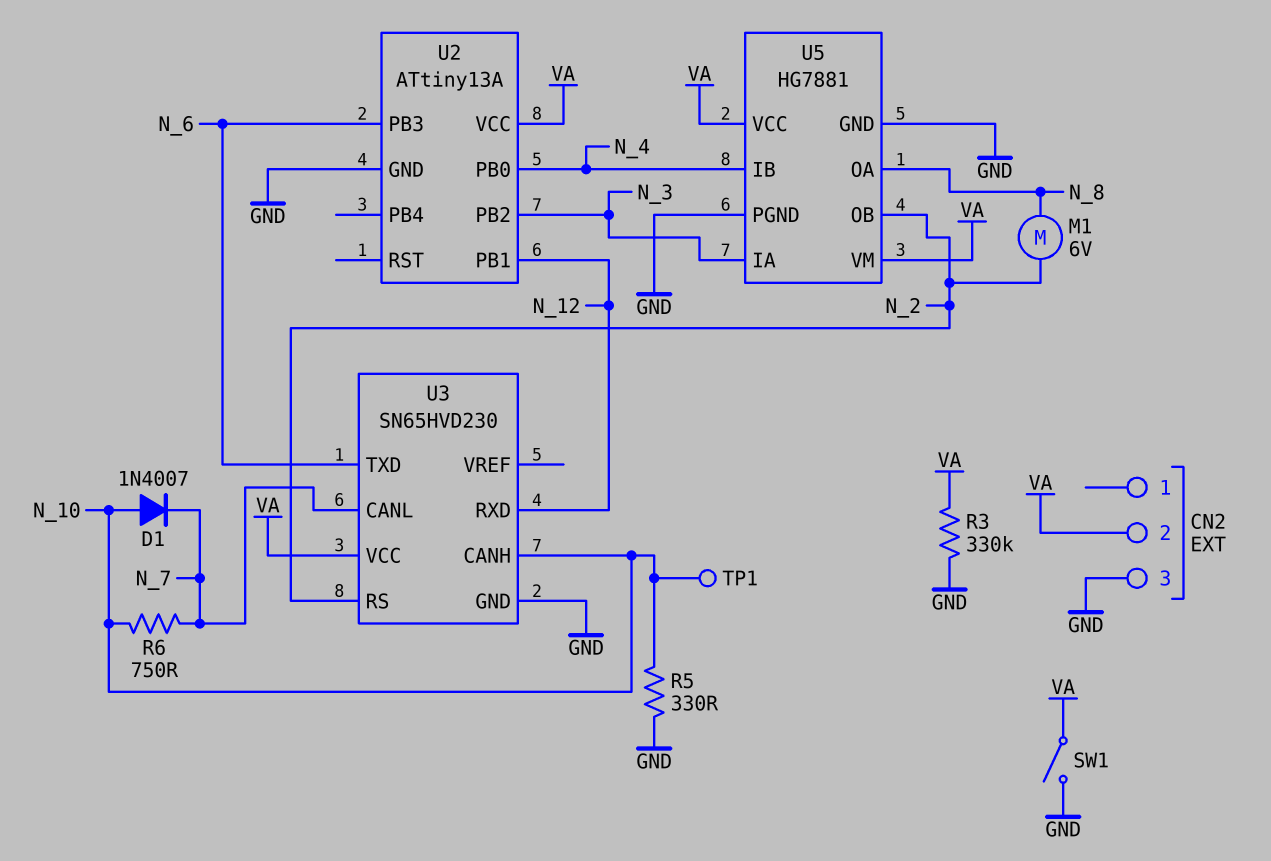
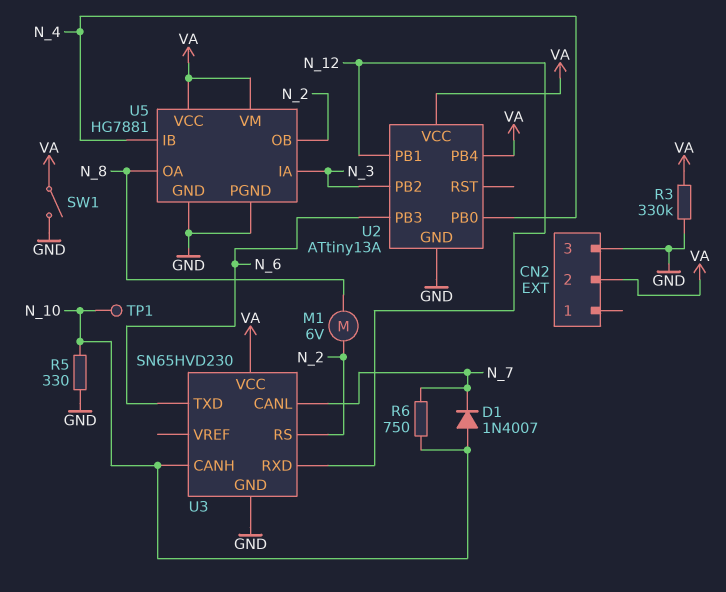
U2 pin PB4: none -> VA

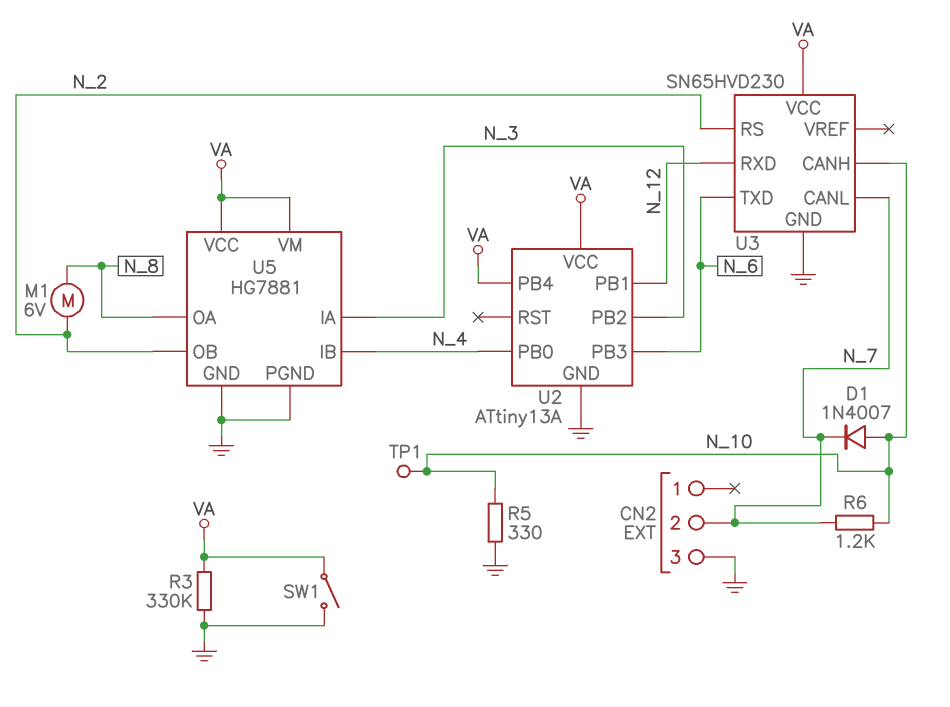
CN2 pin 2: VA -> N_7
R6: 750 (N_7, N_10) -> 1.2k (N_7, N_10)

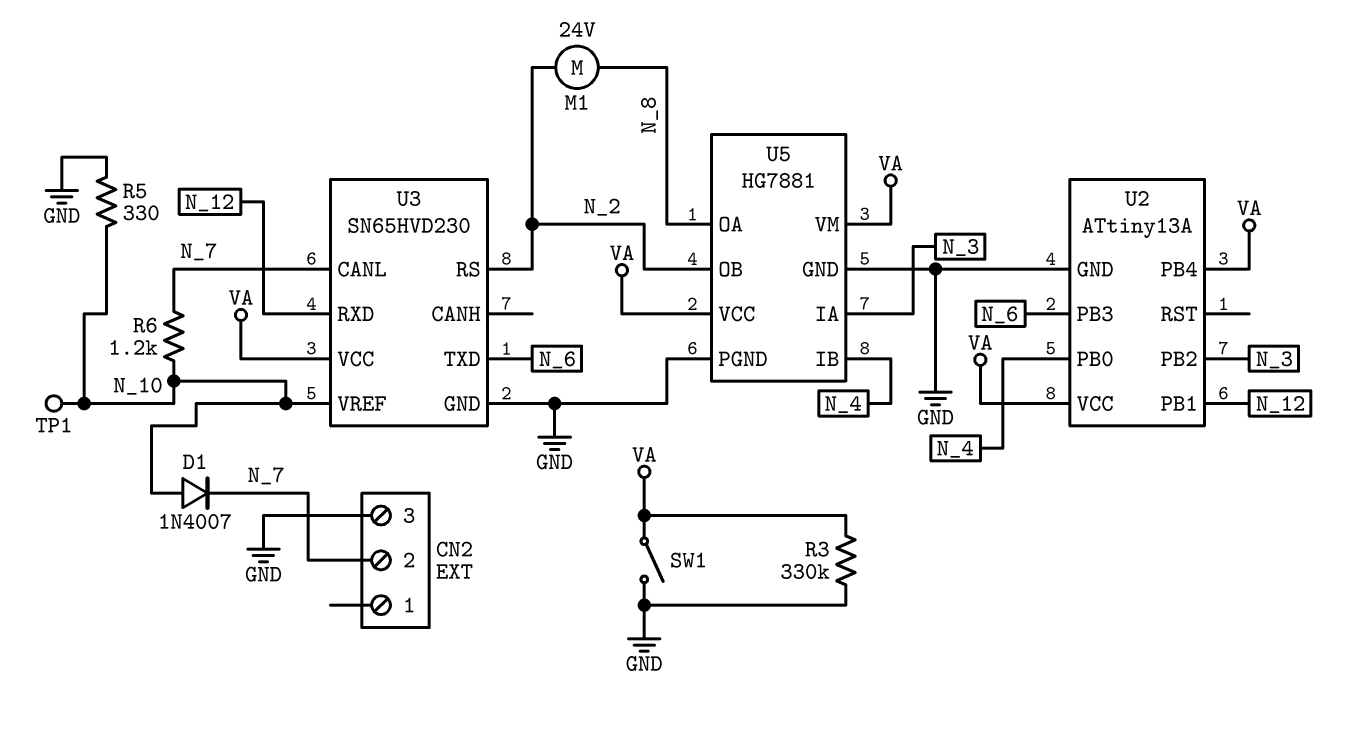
M1: motor 6V (N_2, N_8) -> motor 24V (N_2, N_8)
U3 pin CANH: N_10 -> none
U3 pin VREF: none -> N_10

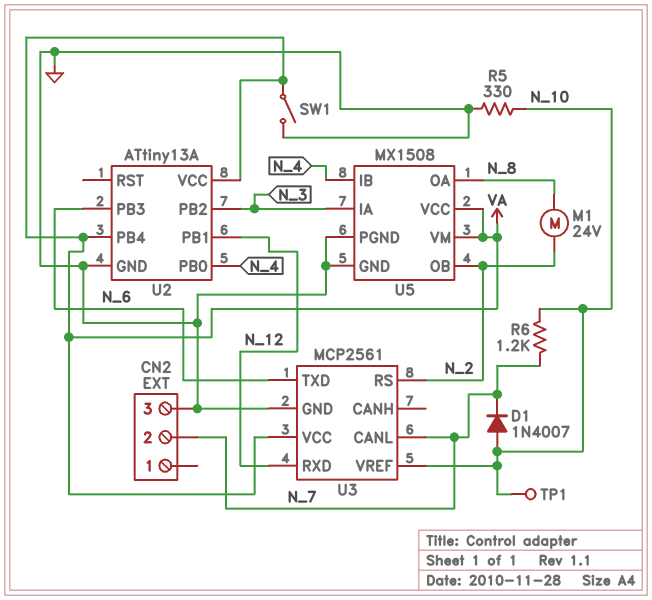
R3: 330k (GND, VA) -> none
U3: SN65HVD230 -> MCP2561
U5: HG7881 -> MX1508

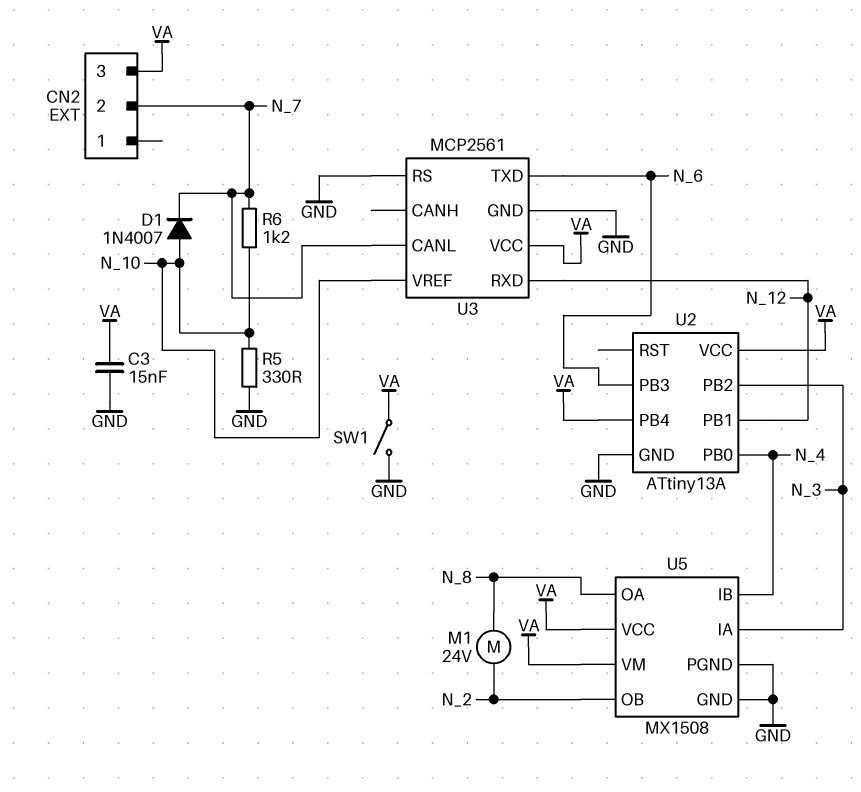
C3: none -> 15nF (GND, VA)
CN2 pin 3: GND -> VA
TP1: test point (N_10) -> none
U3 pin RS: N_2 -> GND

